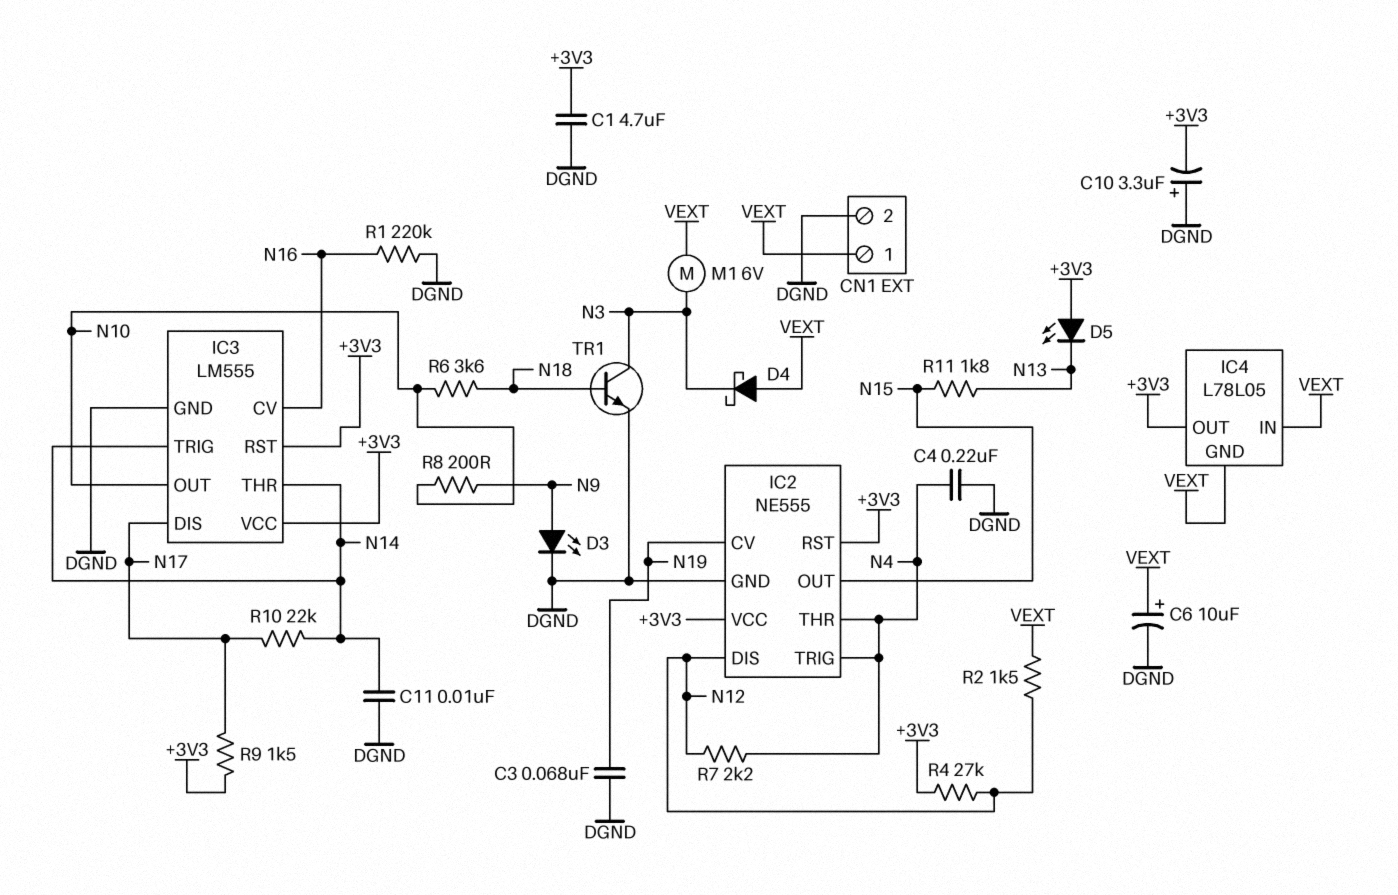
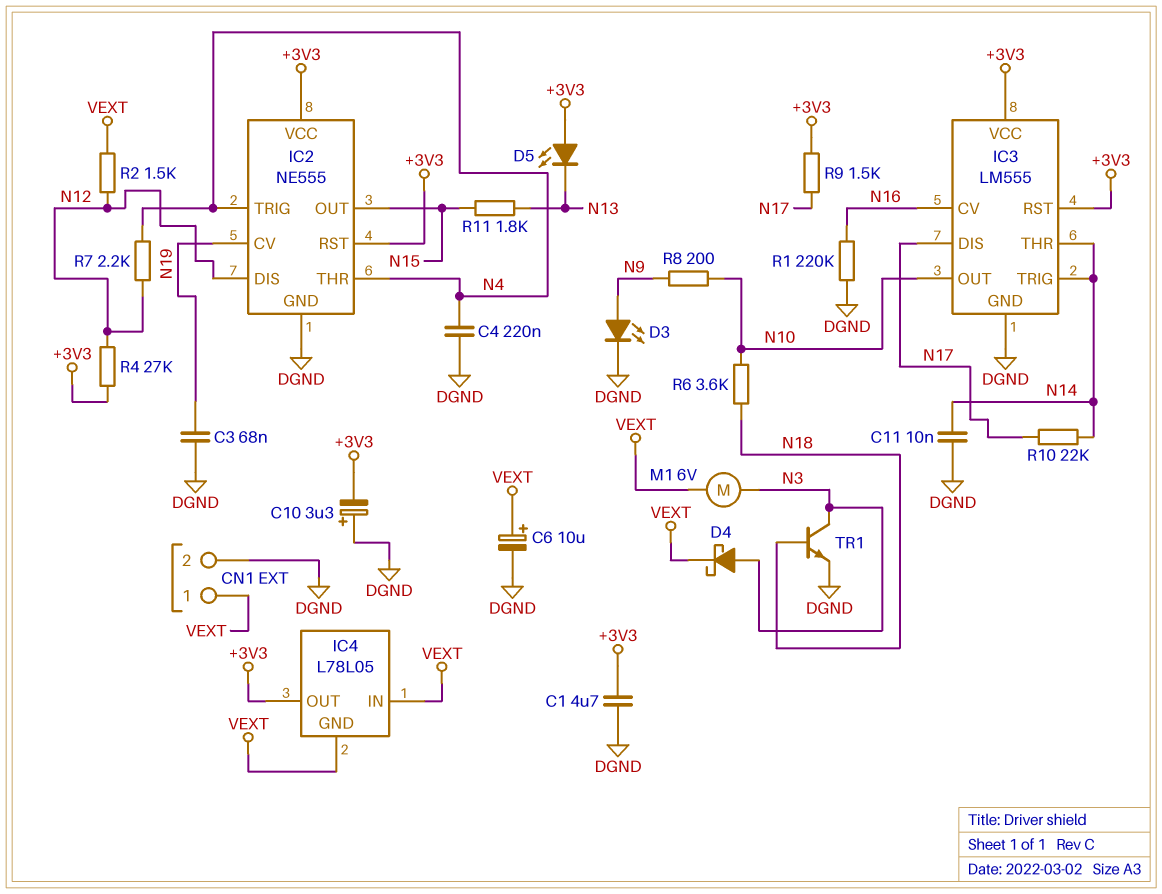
D4: schottky (A VEXT, K N3) -> schottky (A N3, K VEXT)

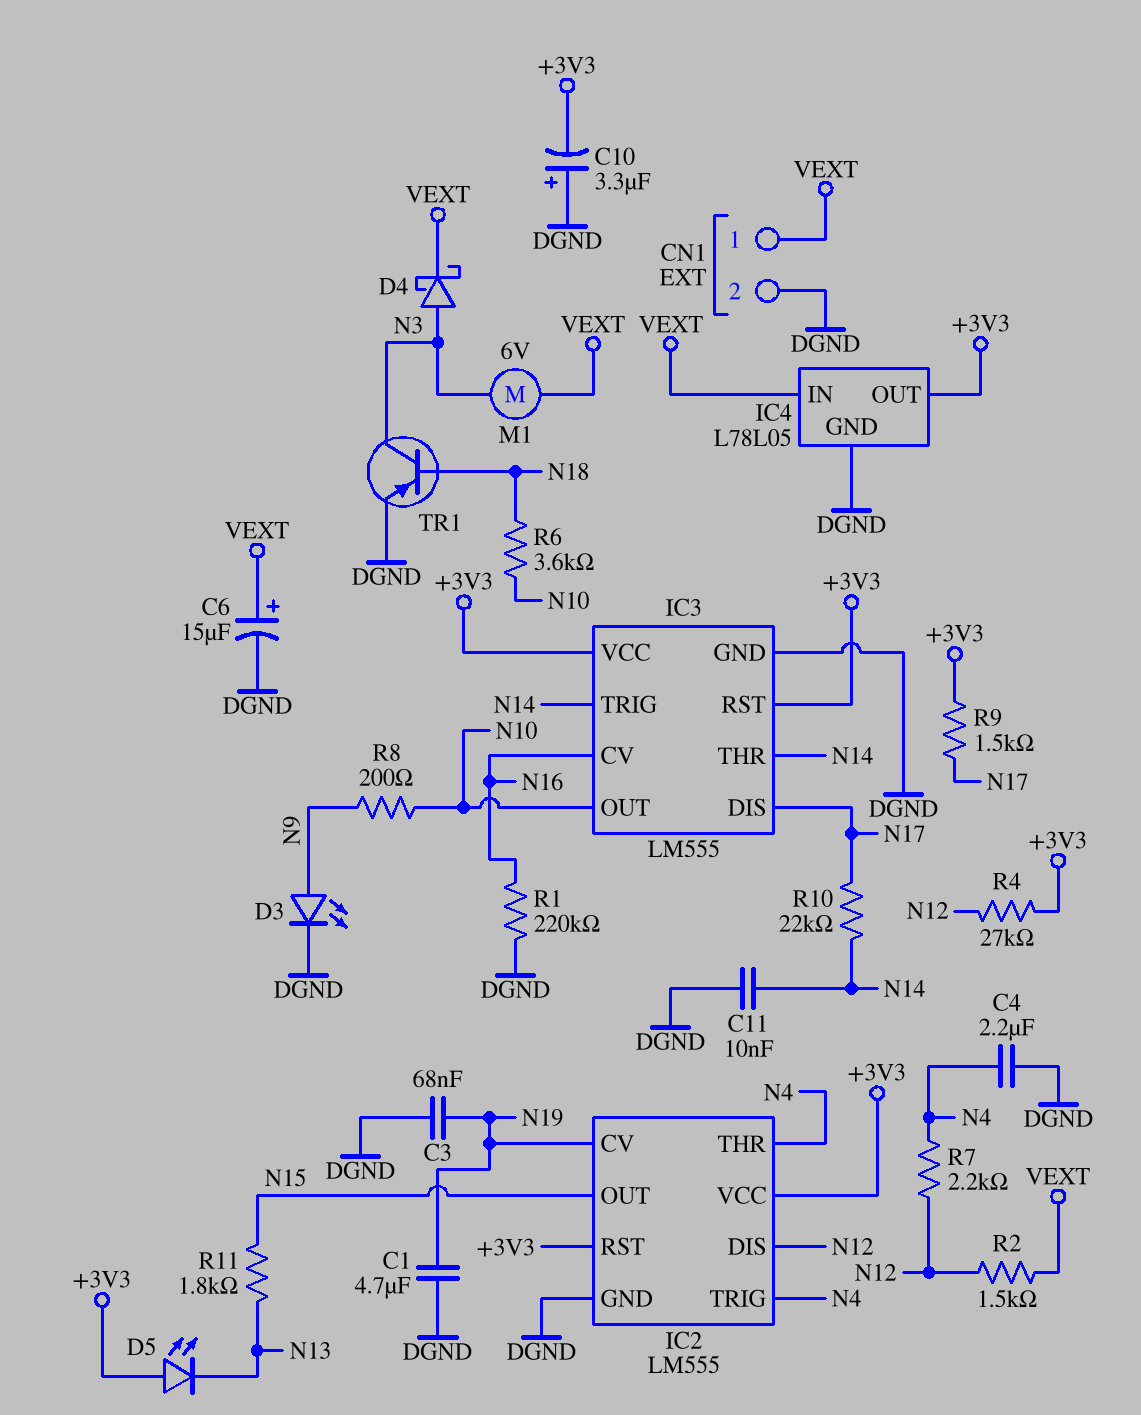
C1: 4.7uF (+3V3, DGND) -> 4.7uF (DGND, N19)
C4: 220nF (DGND, N4) -> 2.2uF (DGND, N4)
C6: 10uF (plus VEXT, minus DGND) -> 15uF (plus VEXT, minus DGND)
IC2: NE555 -> LM555
IC4 pin GND: VEXT -> DGND
TR1: NPN (B N18, C N3, E DGND) -> PNP (B N18, C N3, E DGND)

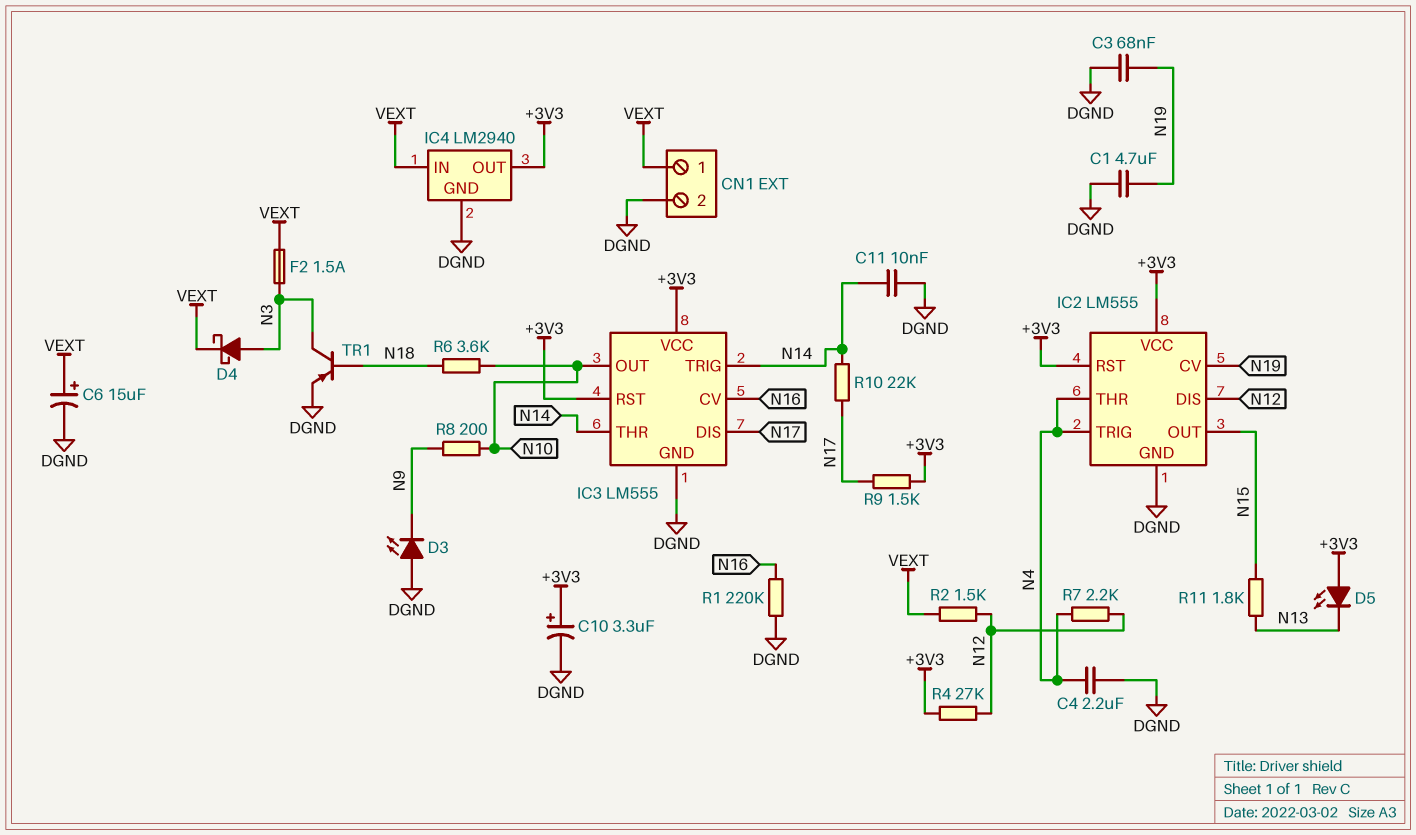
C10: 3.3uF (plus DGND, minus +3V3) -> 3.3uF (plus +3V3, minus DGND)
D3: LED (A N9, K DGND) -> LED (A DGND, K N9)
F2: none -> 1.5A (N3, VEXT)
IC4: L78L05 -> LM2940
M1: motor 6V (N3, VEXT) -> none

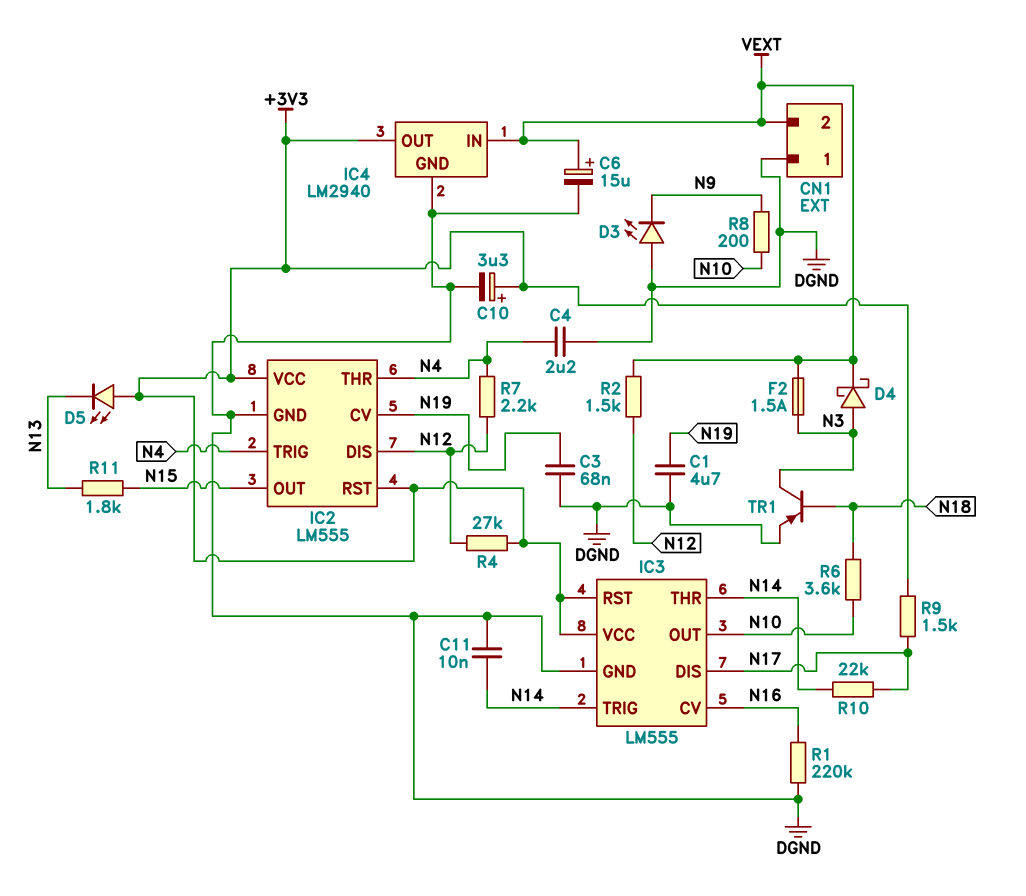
CN1 pin 1: VEXT -> DGND
CN1 pin 2: DGND -> VEXT

